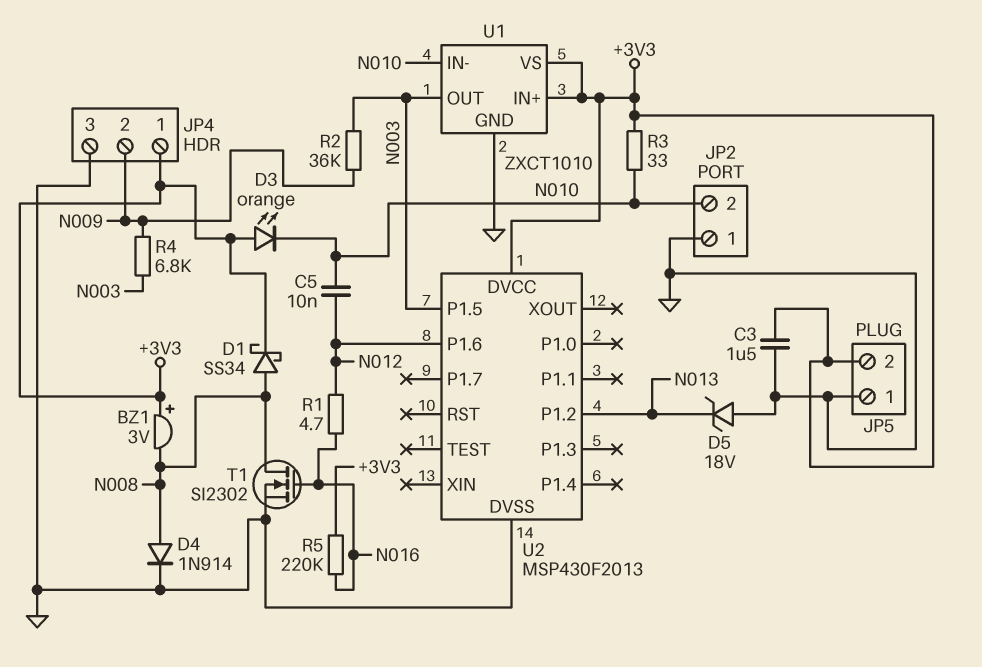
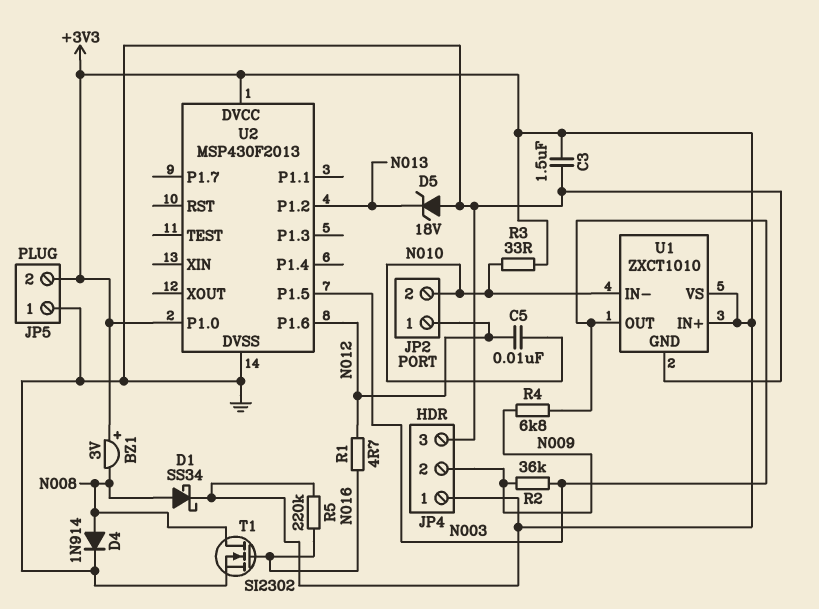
D3: LED orange (A +3V3, K N010) -> none
JP2 pin 1: GND -> N012
U2 pin P1.0: none -> +3V3

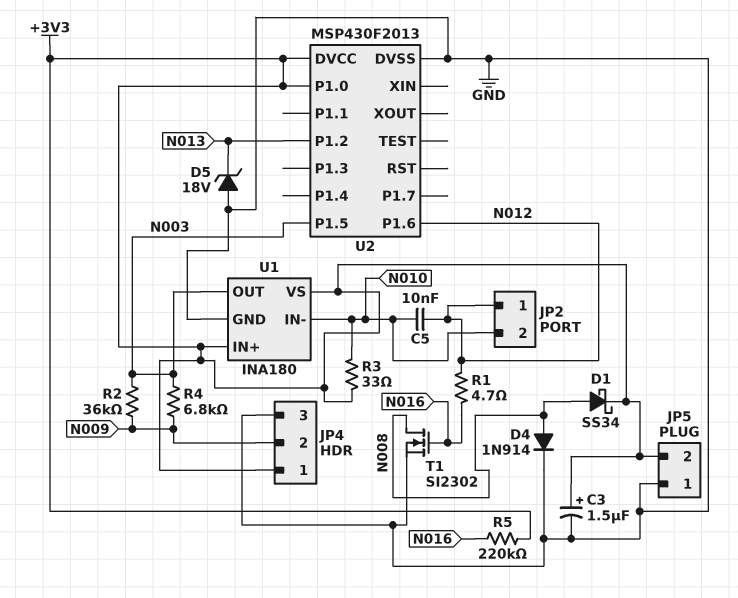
BZ1: buzzer 3V (plus +3V3, minus N008) -> none
C3: 1.5uF (+3V3, GND) -> 1.5uF (plus +3V3, minus GND)
U1: ZXCT1010 -> INA180

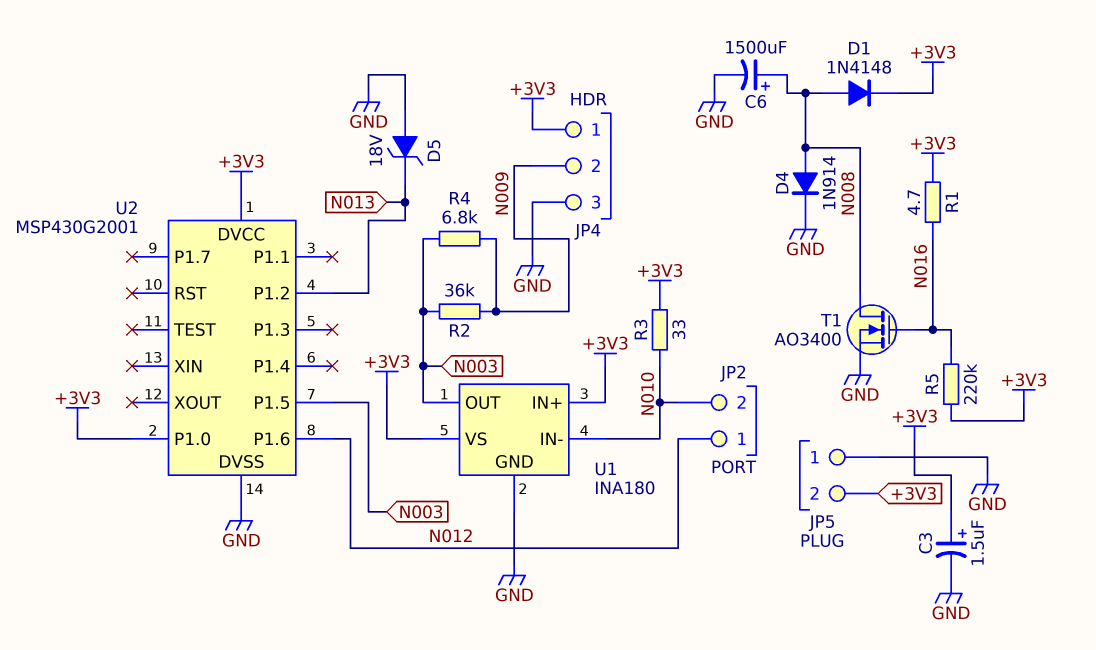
C5: 10nF (N010, N012) -> none
C6: none -> 1500uF (plus N008, minus GND)
D1: schottky SS34 (A N008, K +3V3) -> diode 1N4148 (A N008, K +3V3)
R1: 4.7 (N012, N016) -> 4.7 (+3V3, N016)
T1: NMOS SI2302 (G N016, D N008, S GND) -> NMOS AO3400 (G N016, D N008, S GND)
U2: MSP430F2013 -> MSP430G2001

